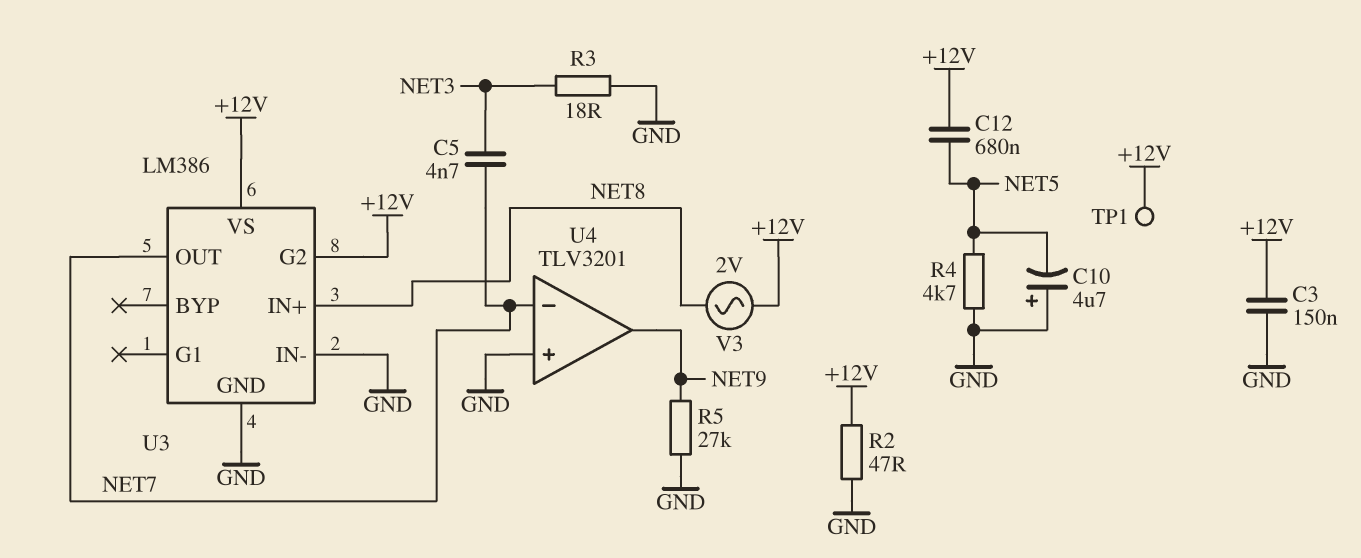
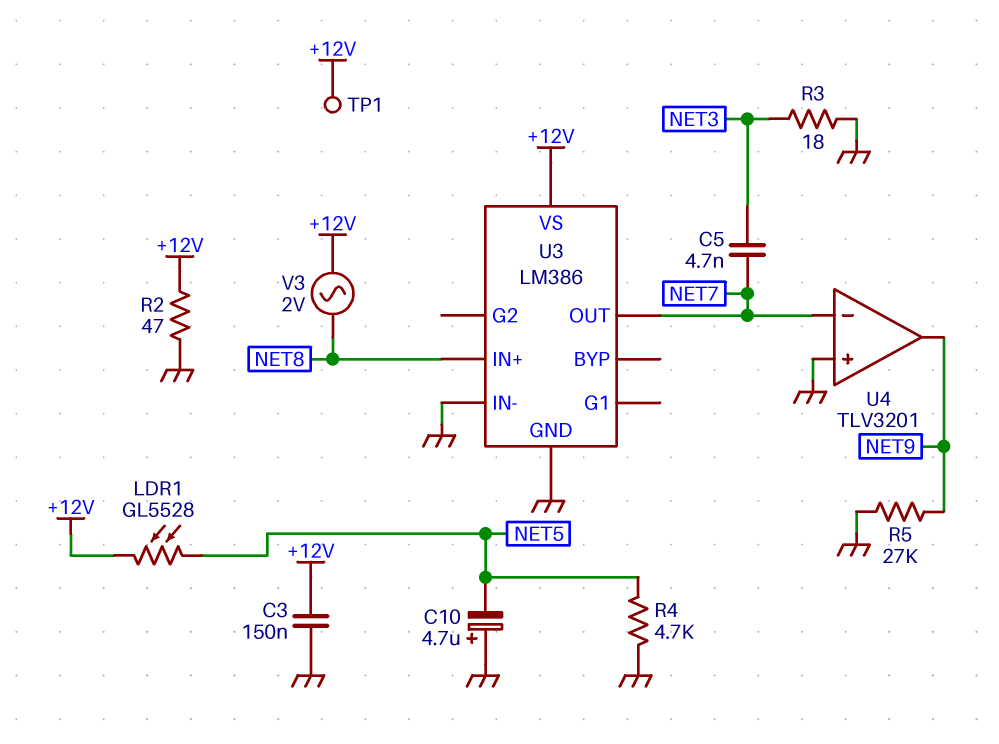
C12: 680nF (+12V, NET5) -> none
LDR1: none -> GL5528 (+12V, NET5)
U3 pin G2: +12V -> none

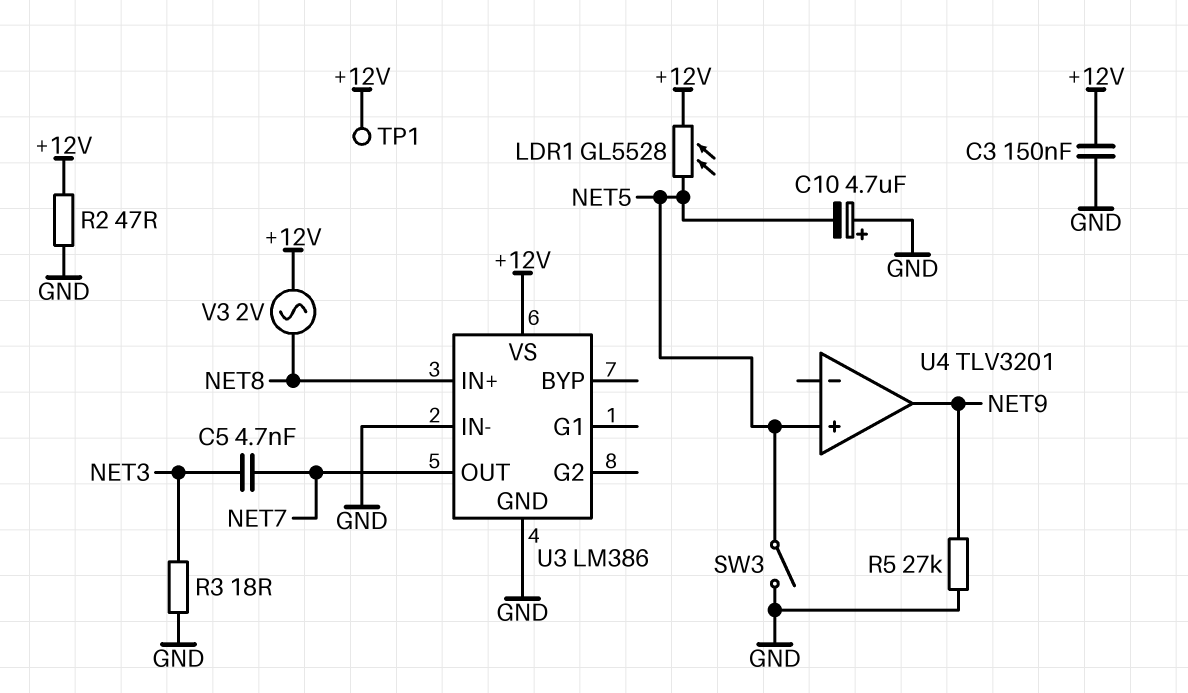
R4: 4.7k (GND, NET5) -> none
SW3: none -> switch (GND, NET5)
U4 pin in+: GND -> NET5
U4 pin in-: NET7 -> none

